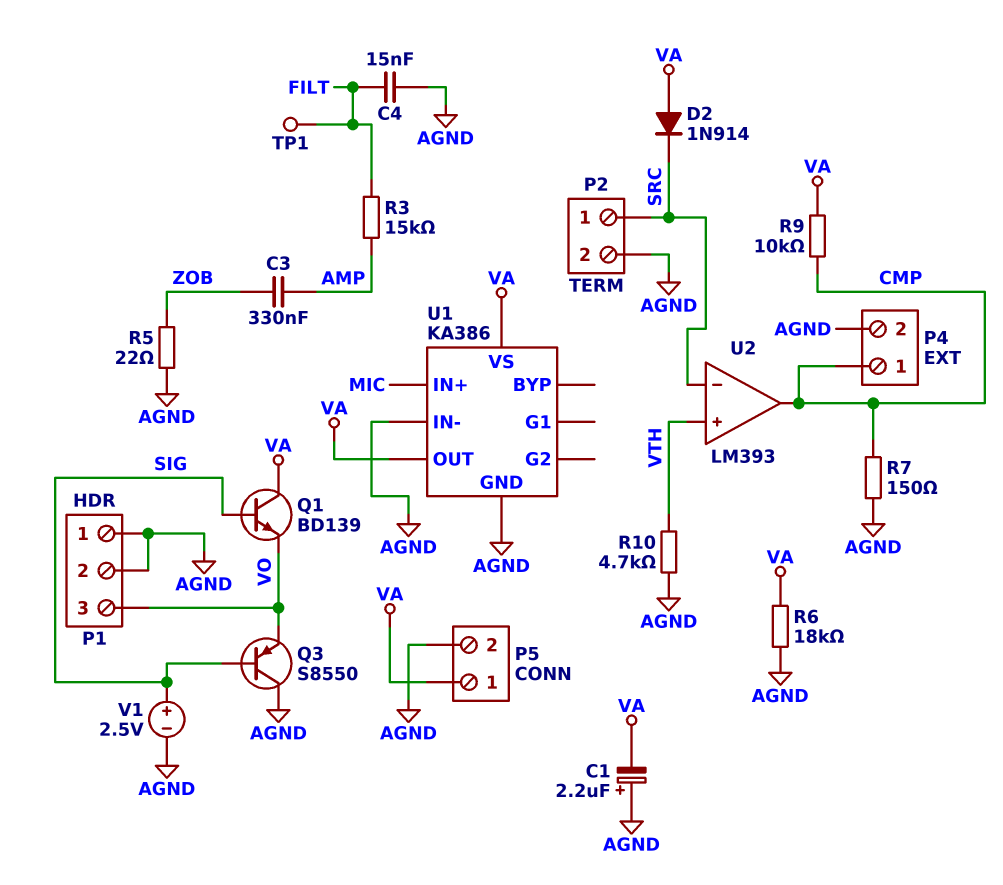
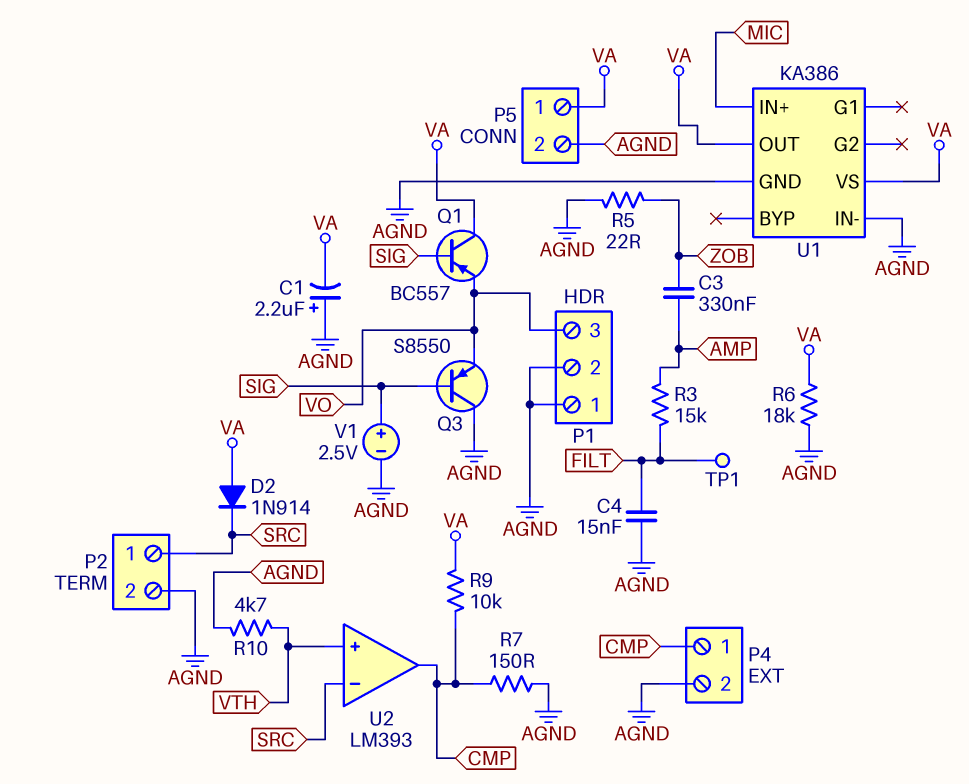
Q1: NPN BD139 (B SIG, C VA, E VO) -> PNP BC557 (B SIG, C VA, E VO)

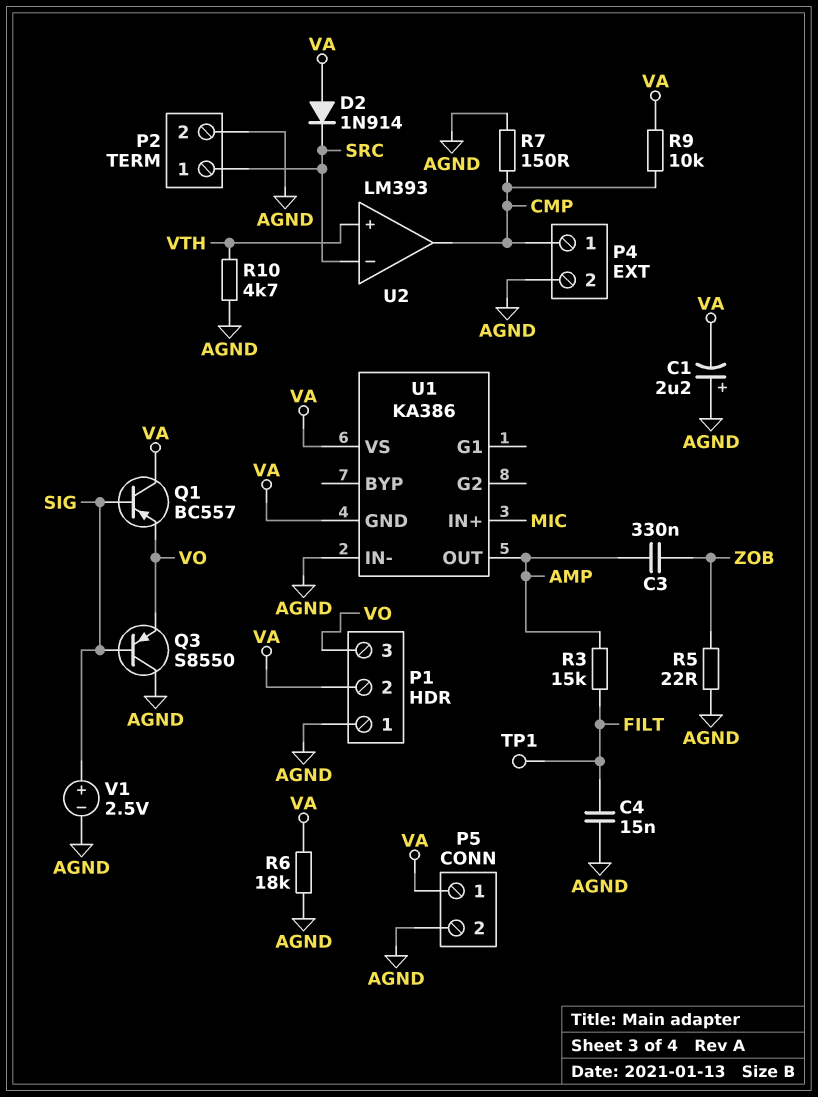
P1 pin 2: AGND -> VA
U1 pin GND: AGND -> VA
U1 pin OUT: VA -> AMP

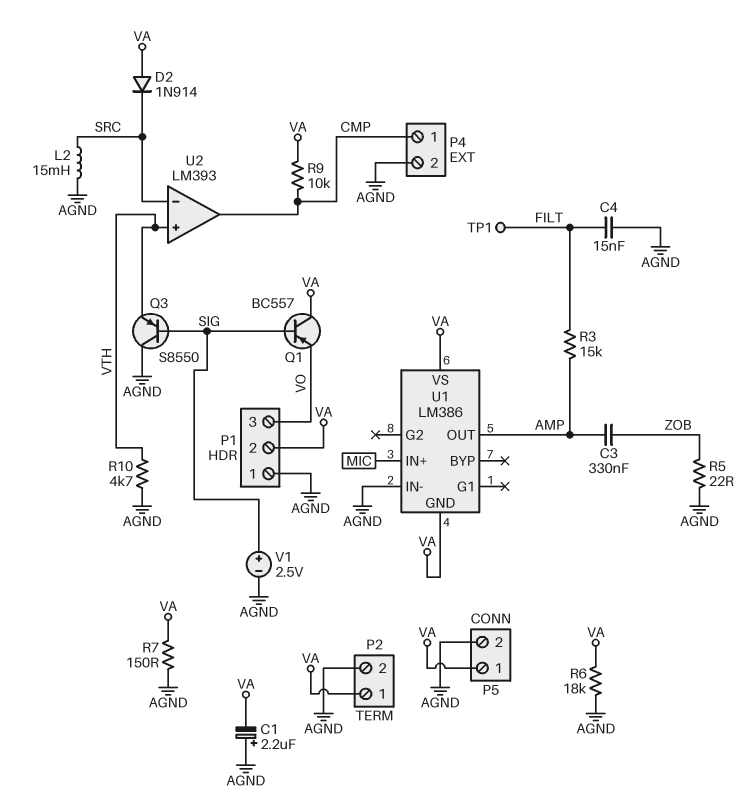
L2: none -> 15mH (AGND, SRC)
P2 pin 1: SRC -> VA
Q3: PNP S8550 (B SIG, C AGND, E VO) -> PNP S8550 (B SIG, C AGND, E VTH)
R7: 150 (AGND, CMP) -> 150 (AGND, VA)
U1: KA386 -> LM386

